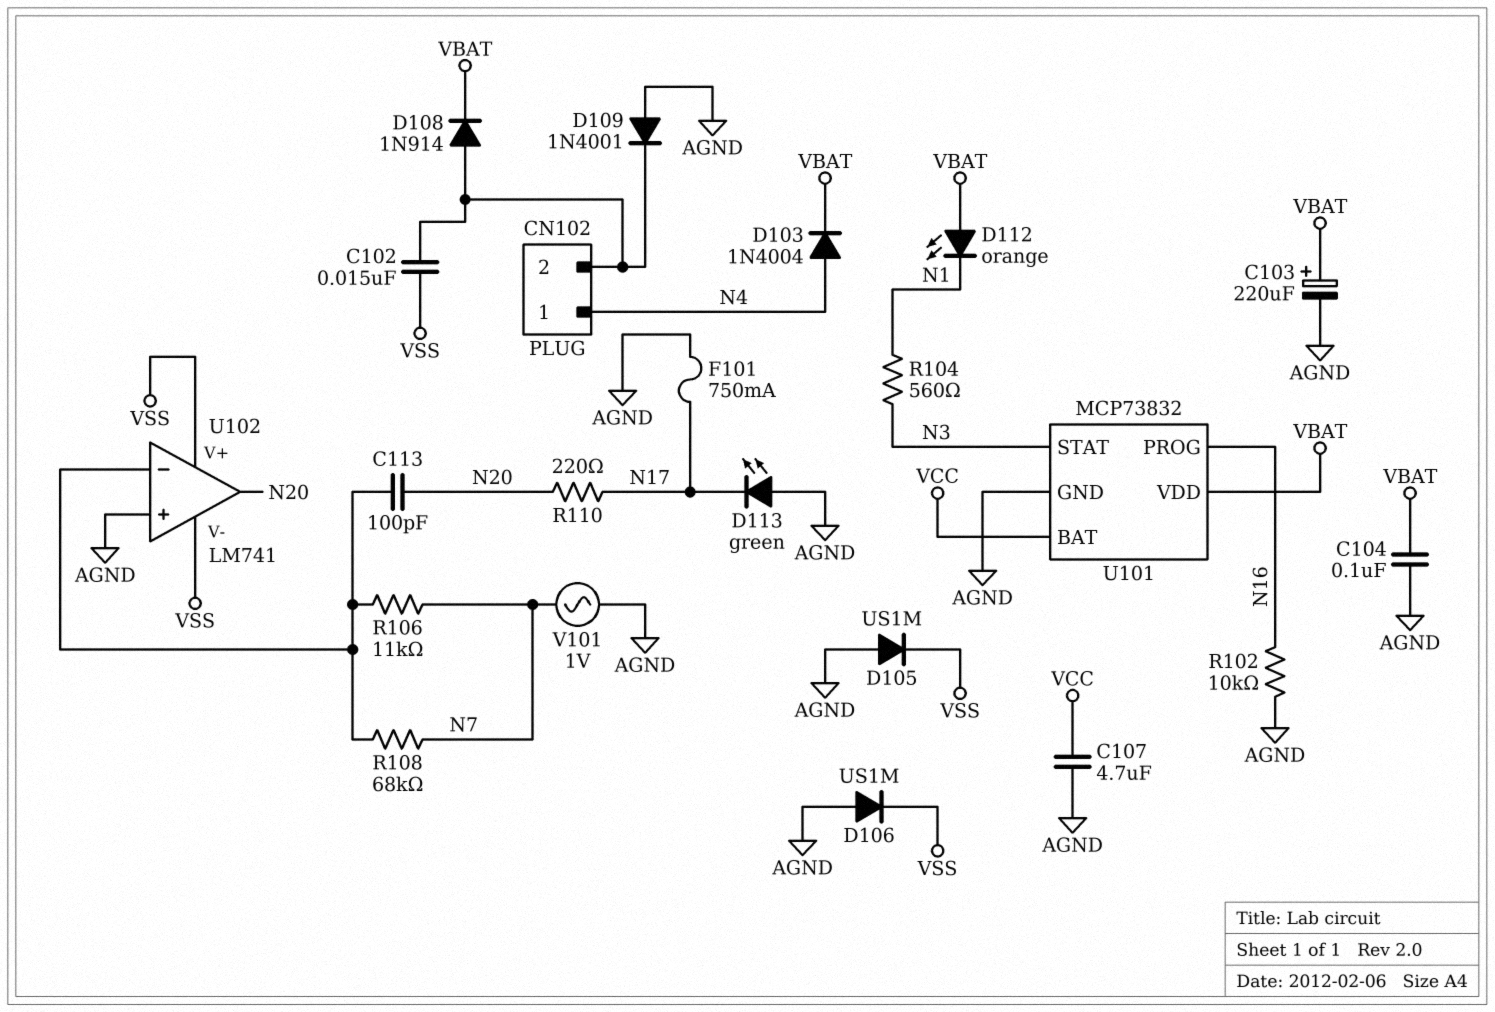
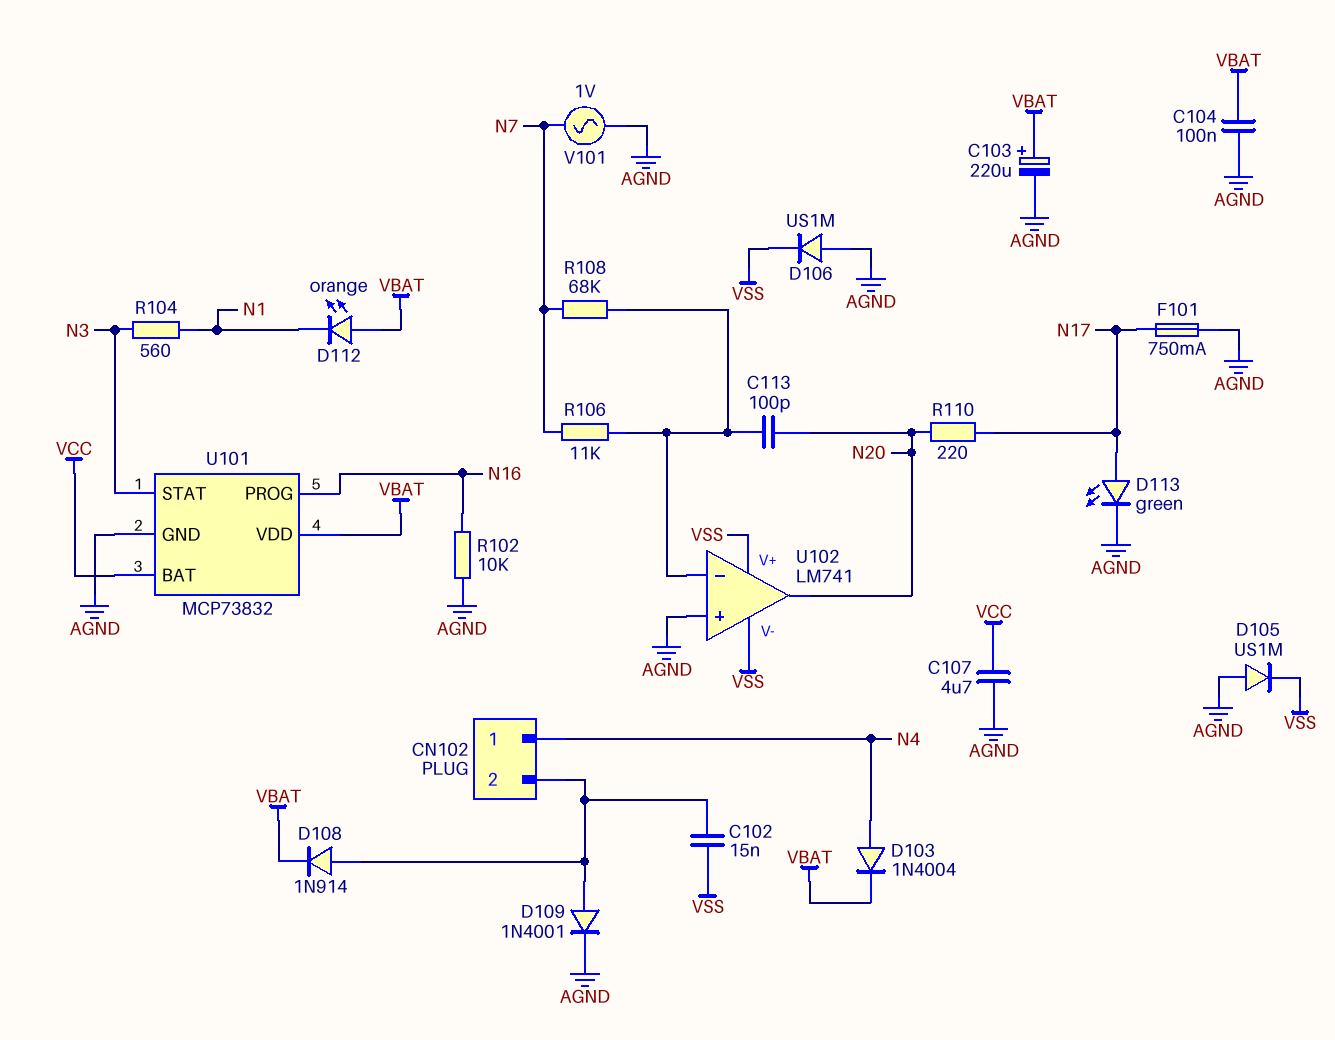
D109: diode 1N4001 (A AGND, K CN102/2) -> diode 1N4001 (A CN102/2, K AGND)
D113: LED green (A AGND, K N17) -> LED green (A N17, K AGND)

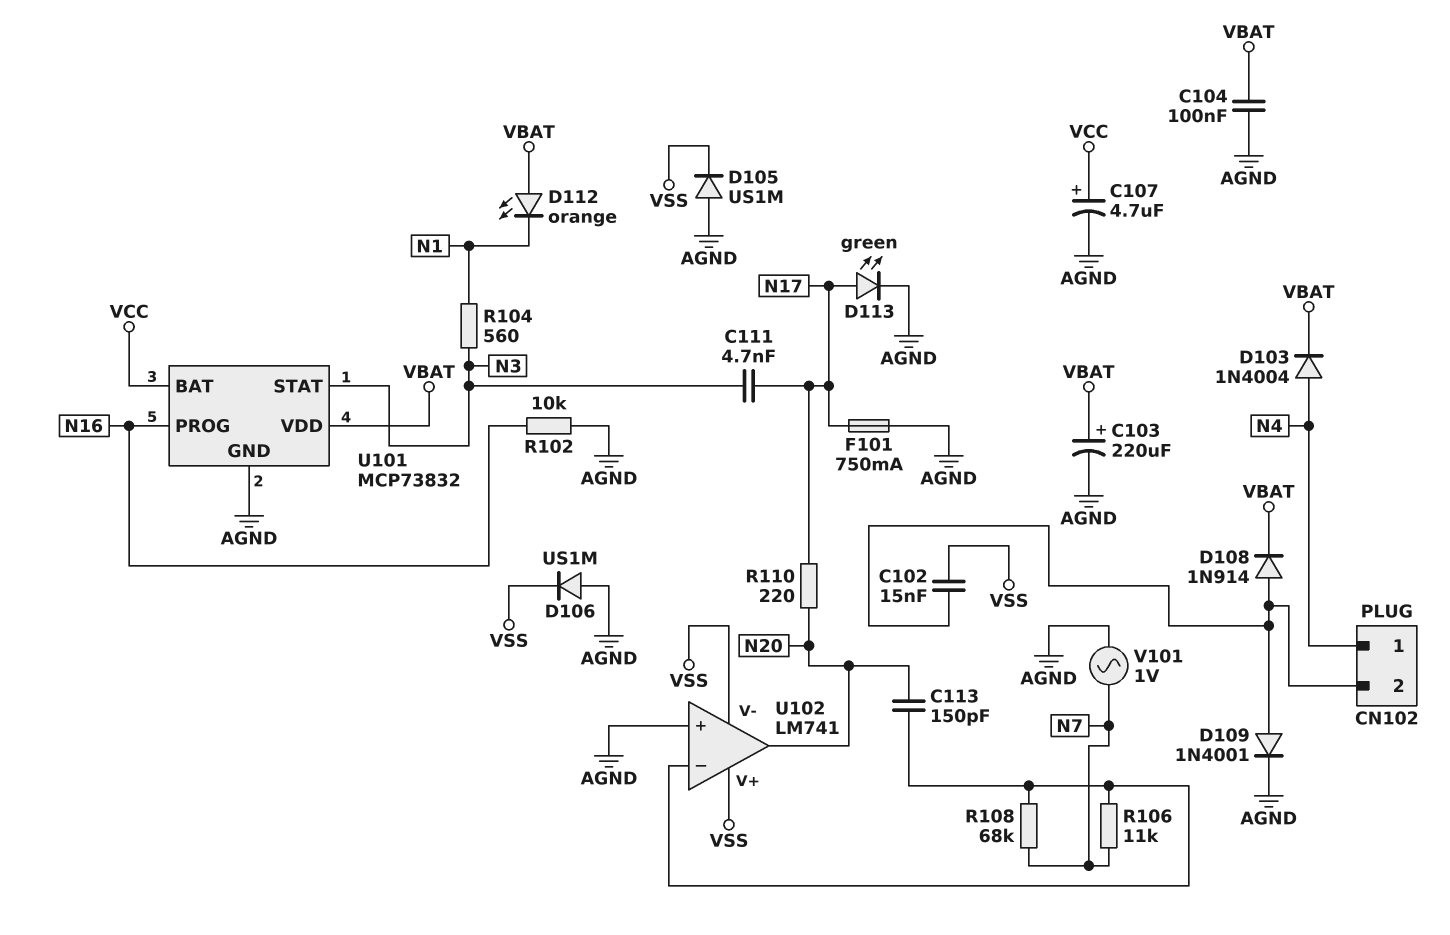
C107: 4.7uF (AGND, VCC) -> 4.7uF (plus VCC, minus AGND)
C111: none -> 4.7nF (N3, N17)
C113: 100pF (N20, U102/in-) -> 150pF (N20, U102/in-)

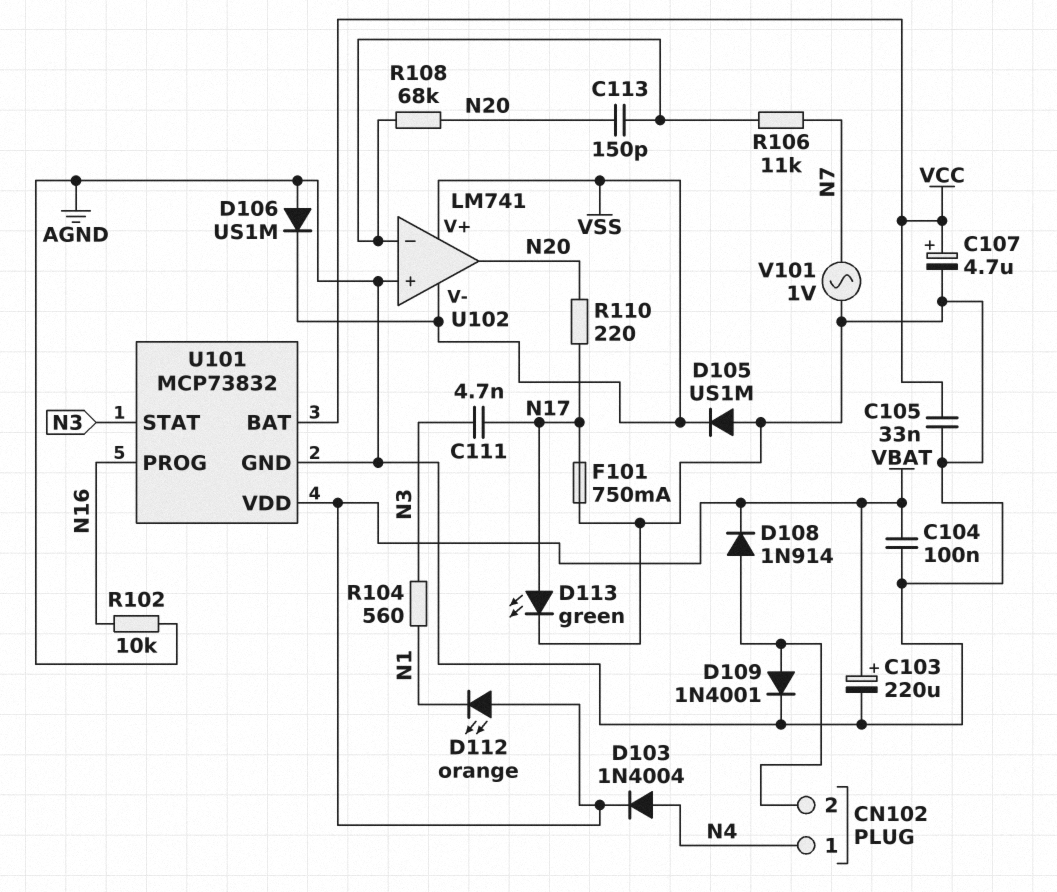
C102: 15nF (CN102/2, VSS) -> none
C105: none -> 33nF (AGND, VCC)
R108: 68k (N7, U102/in-) -> 68k (N20, U102/in-)

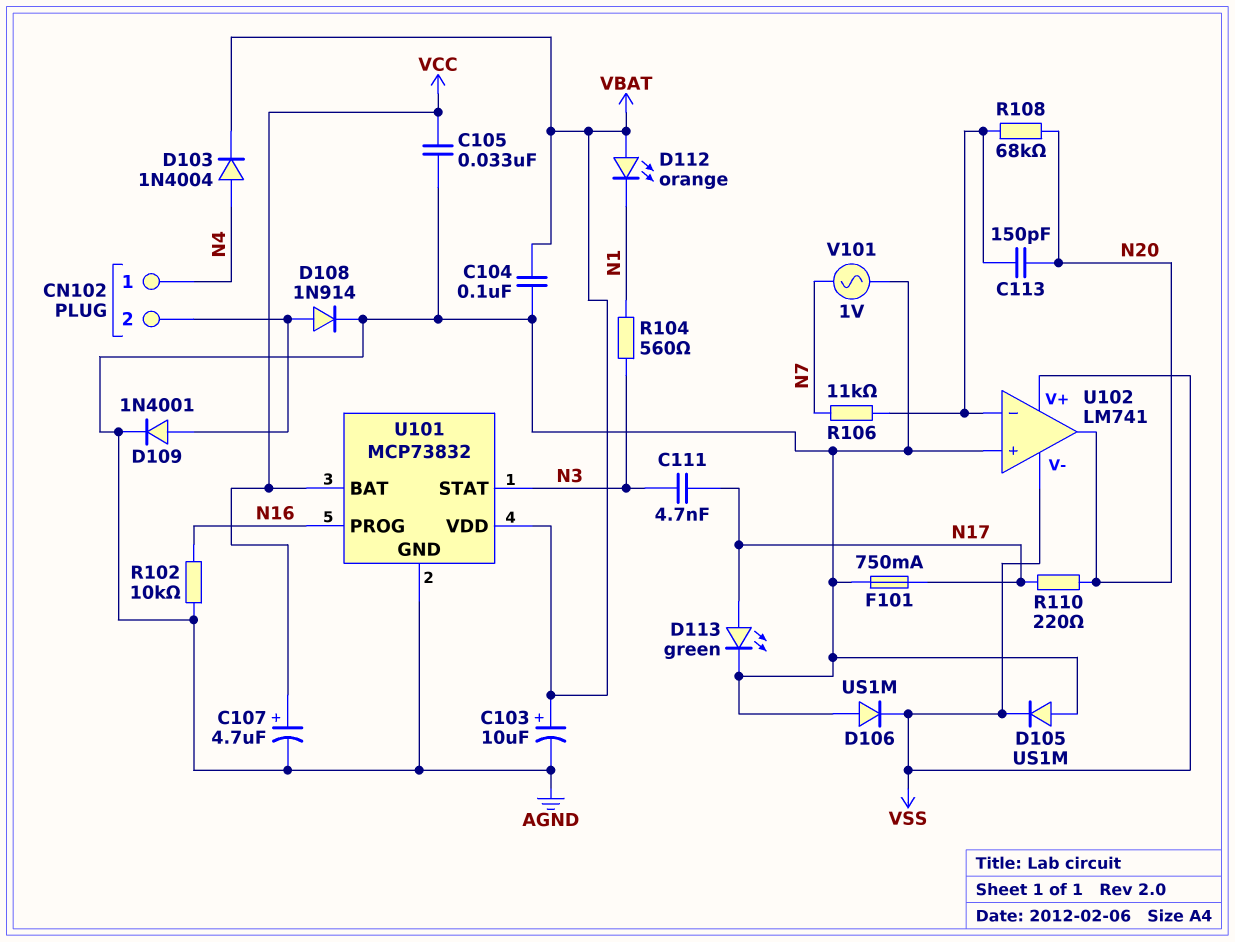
C103: 220uF (plus VBAT, minus AGND) -> 10uF (plus VBAT, minus AGND)
D108: diode 1N914 (A CN102/2, K VBAT) -> diode 1N914 (A CN102/2, K AGND)

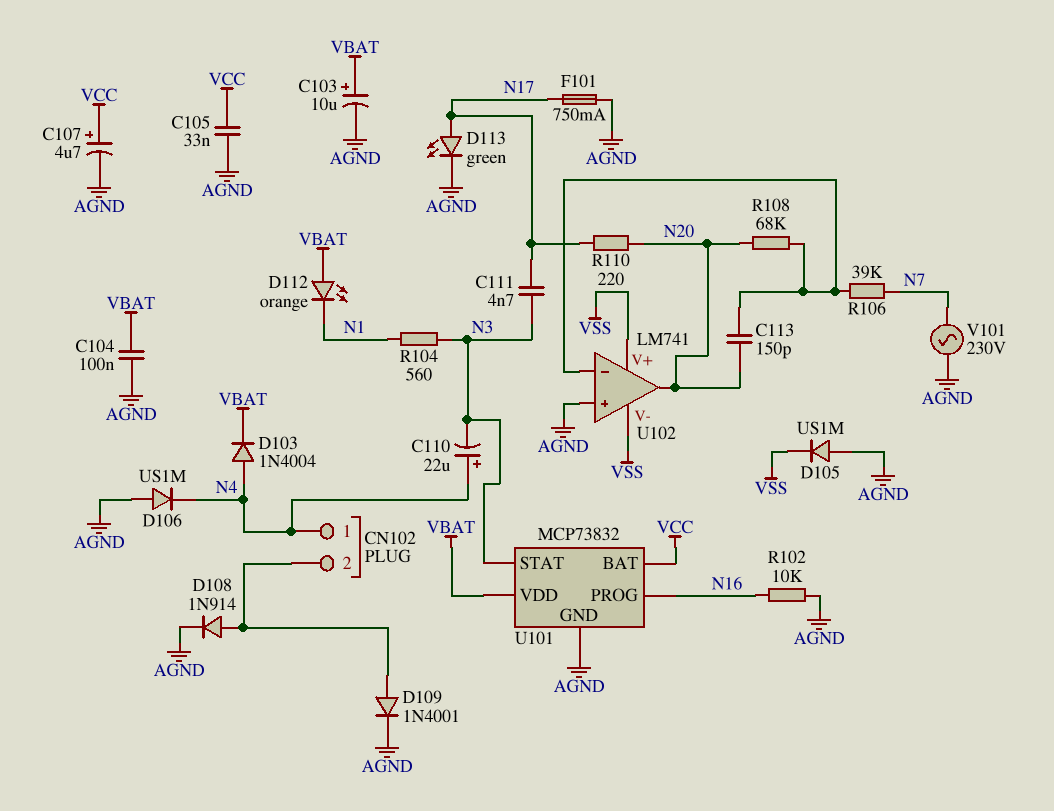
C110: none -> 22uF (plus N4, minus N3)
D106: diode US1M (A AGND, K VSS) -> diode US1M (A AGND, K N4)
R106: 11k (N7, U102/in-) -> 39k (N7, U102/in-)
V101: AC 1V (AGND, N7) -> AC 230V (AGND, N7)

